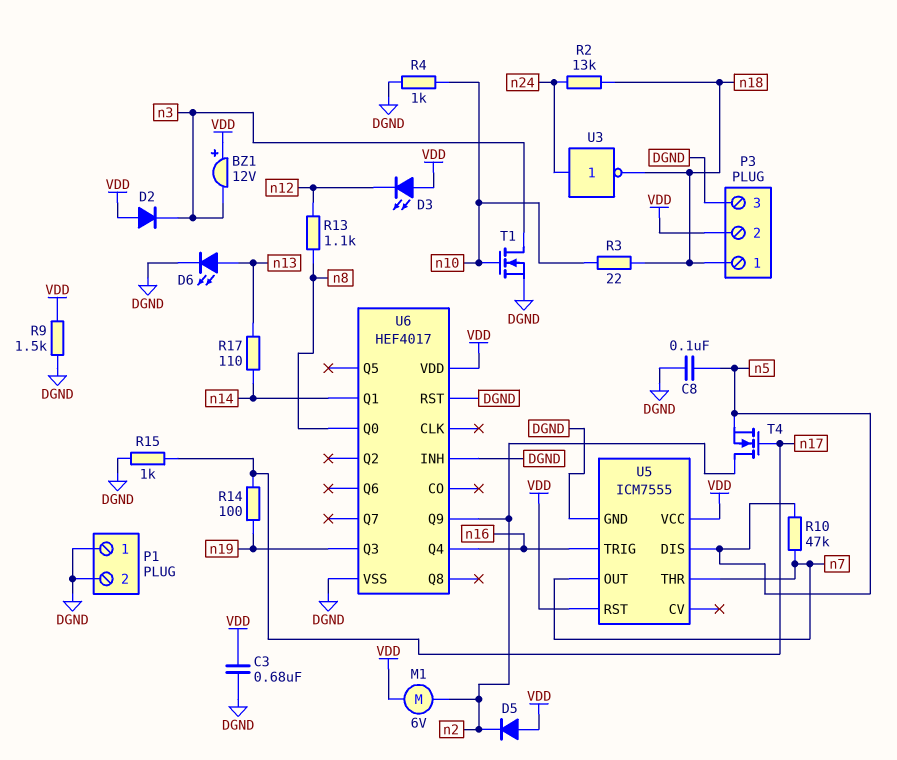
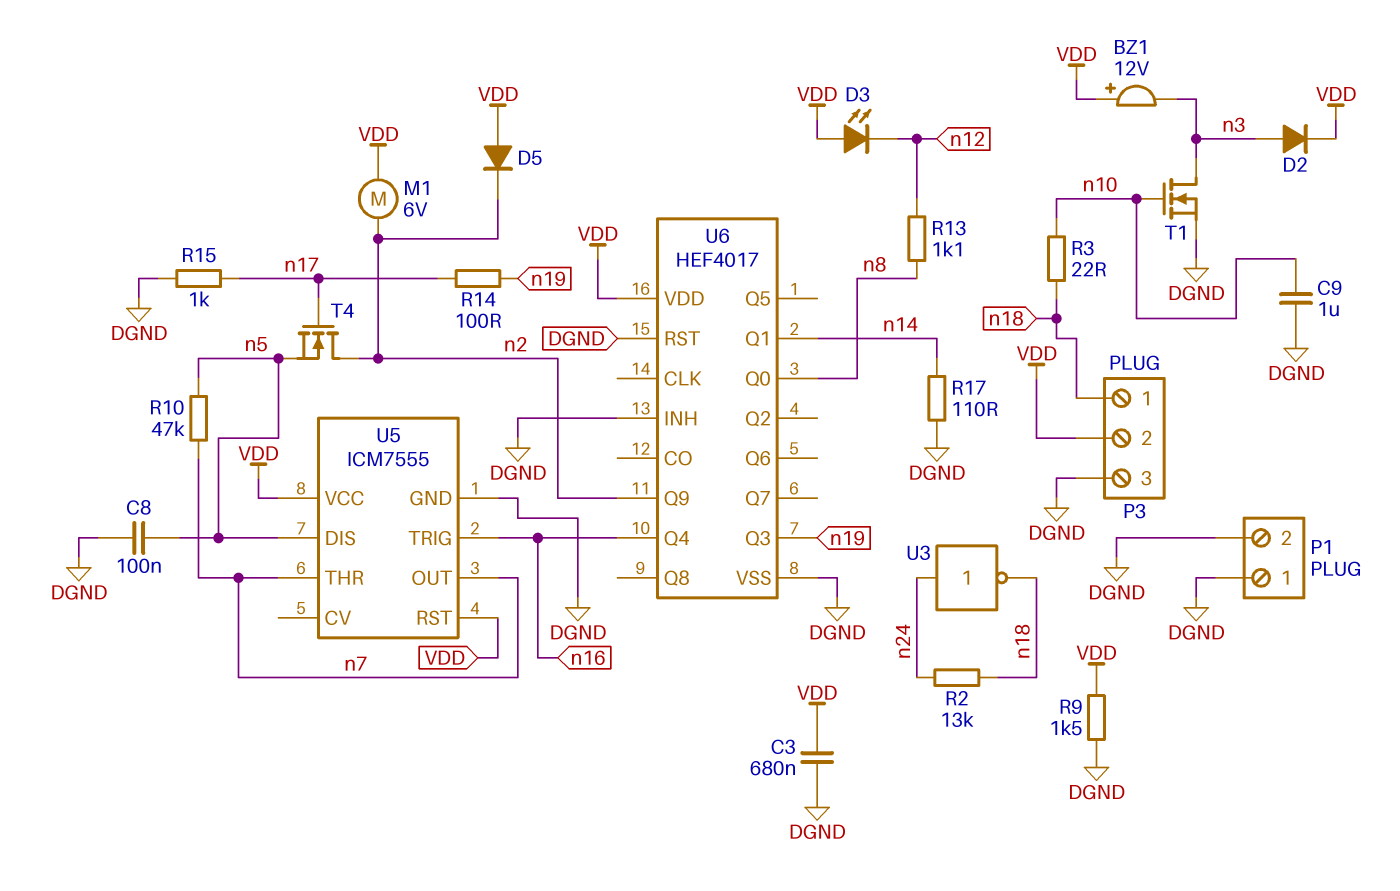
C9: none -> 1uF (DGND, n10)
D2: diode (A VDD, K n3) -> diode (A n3, K VDD)
D6: LED (A n13, K DGND) -> none
R4: 1k (DGND, n10) -> none
R17: 110 (n13, n14) -> 110 (DGND, n14)

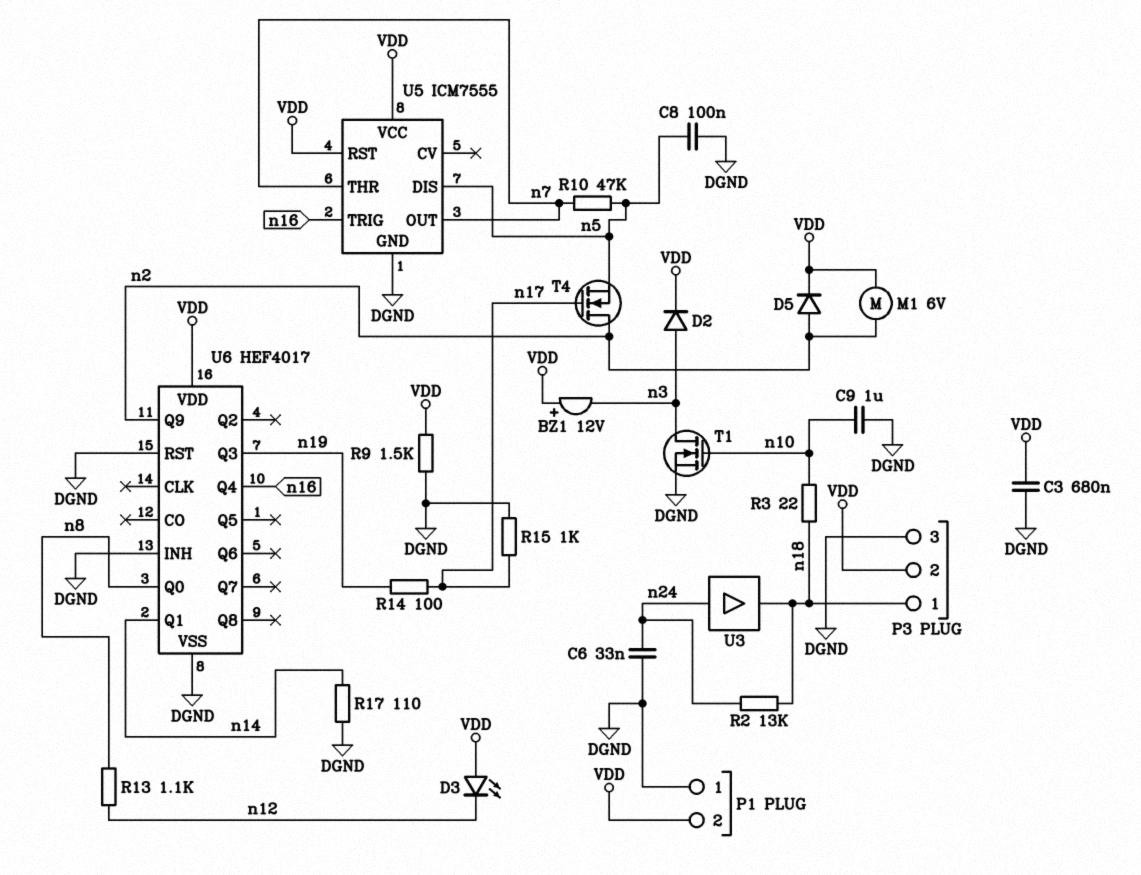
C6: none -> 33nF (DGND, n24)
D5: diode (A VDD, K n2) -> diode (A n2, K VDD)
P1 pin 2: DGND -> VDD
U3: NOT (in n24, out n18) -> buffer (in n24, out n18)

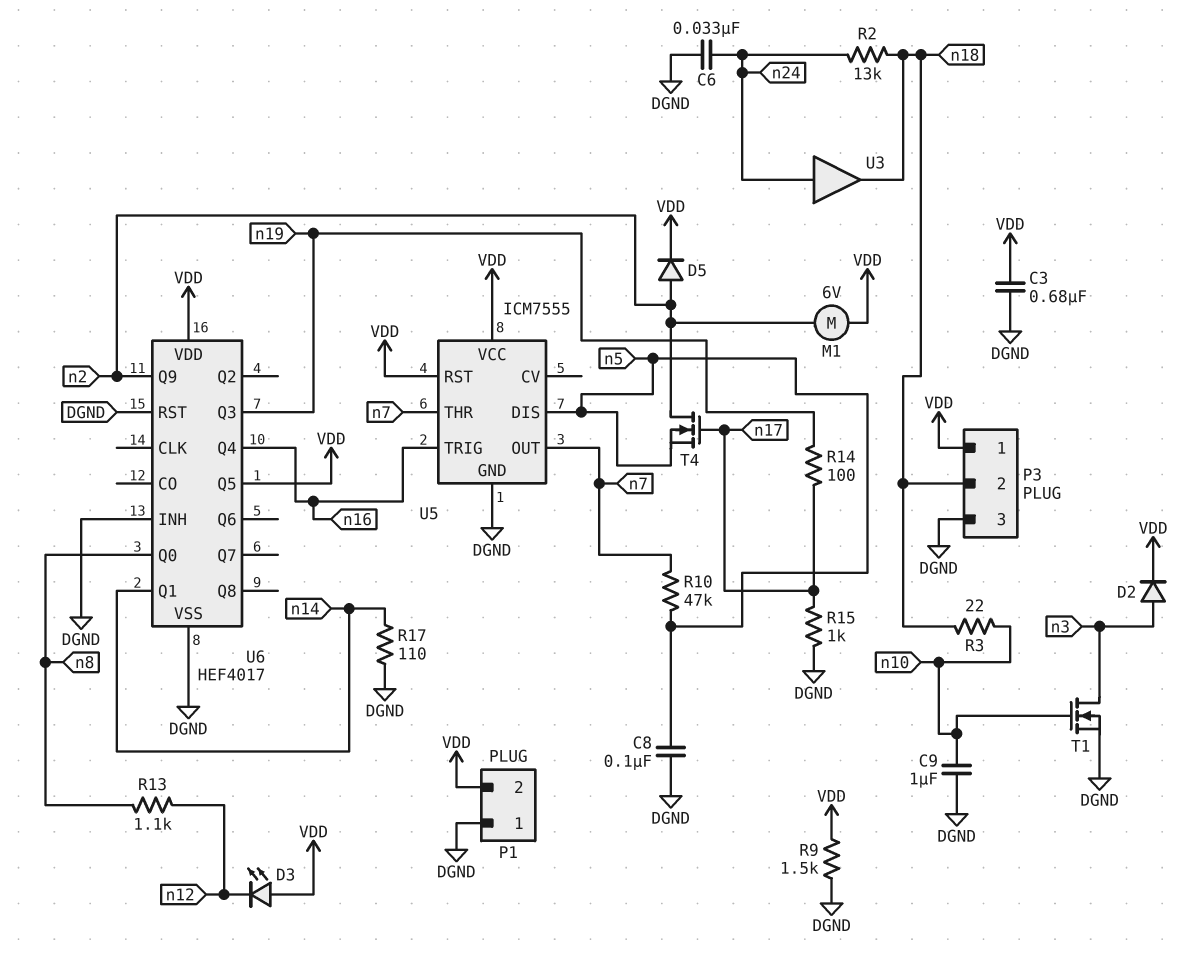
BZ1: buzzer 12V (plus VDD, minus n3) -> none
P3 pin 1: n18 -> VDD
P3 pin 2: VDD -> n18
U6 pin Q5: none -> VDD

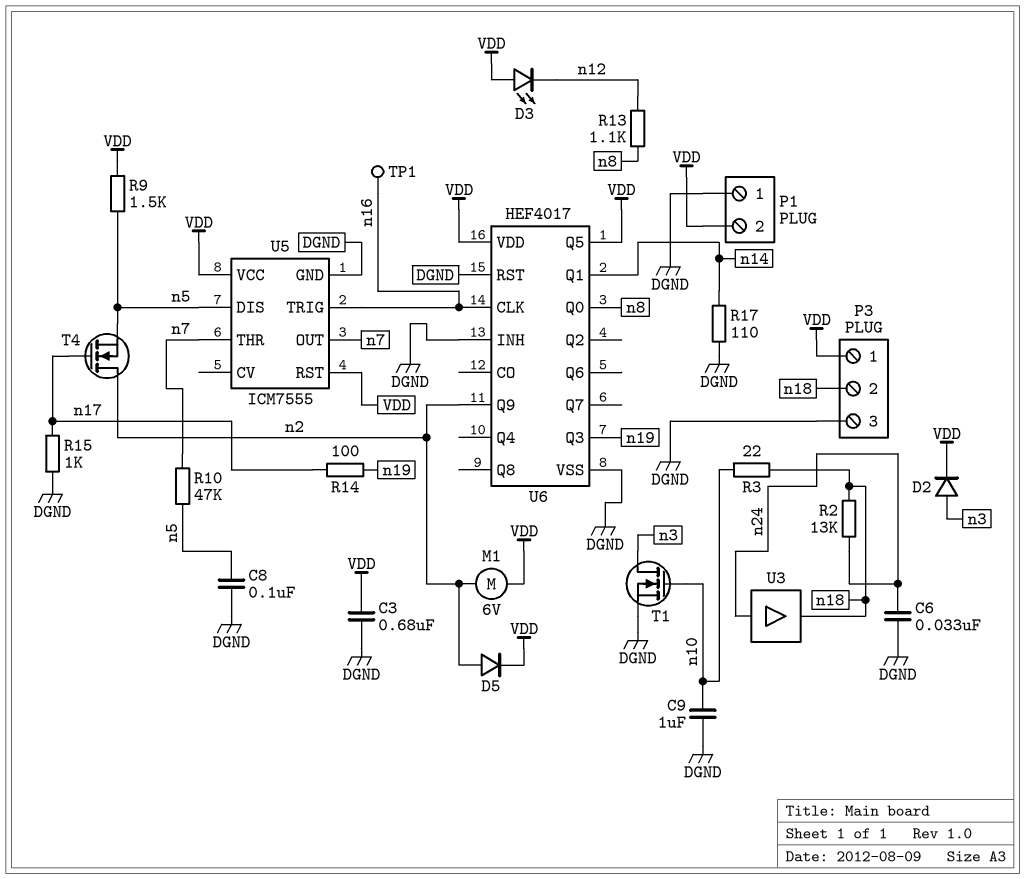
R9: 1.5k (DGND, VDD) -> 1.5k (VDD, n5)
TP1: none -> test point (n16)
U6 pin CLK: none -> n16
U6 pin Q4: n16 -> none

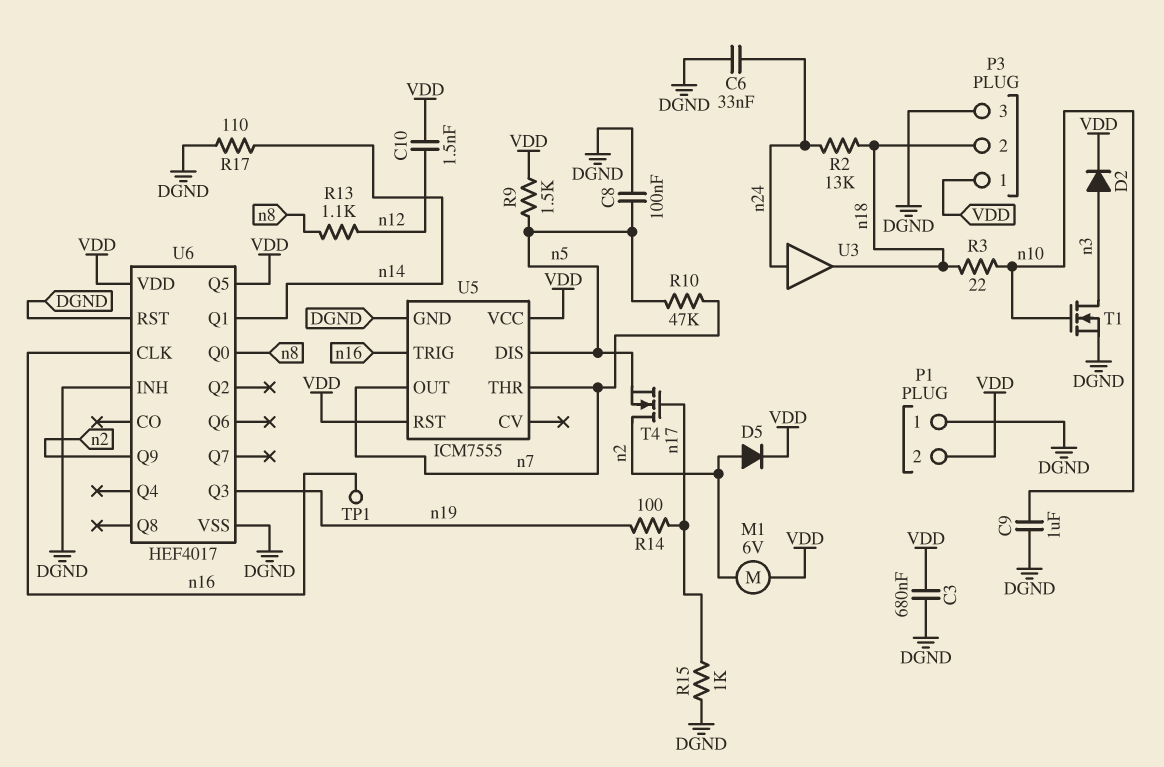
C10: none -> 1.5nF (VDD, n12)
D3: LED (A VDD, K n12) -> none

